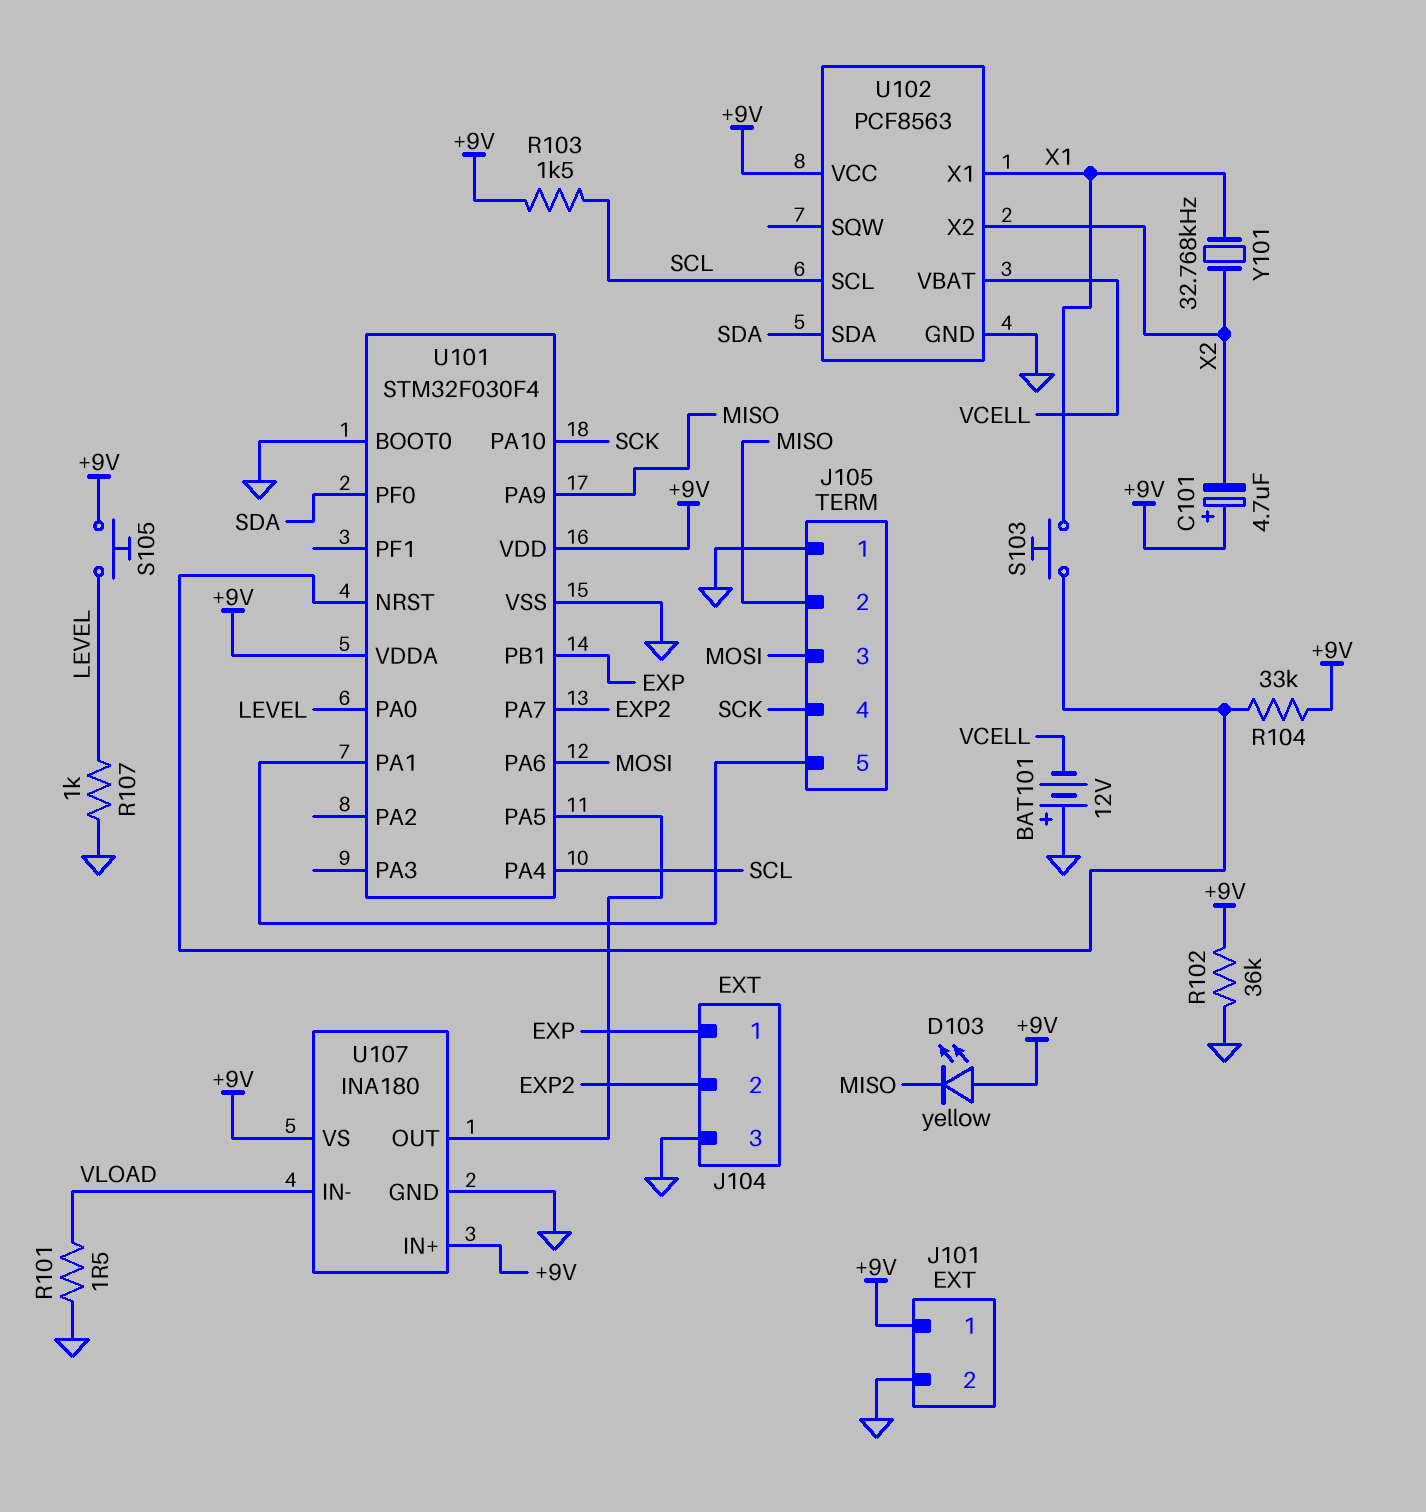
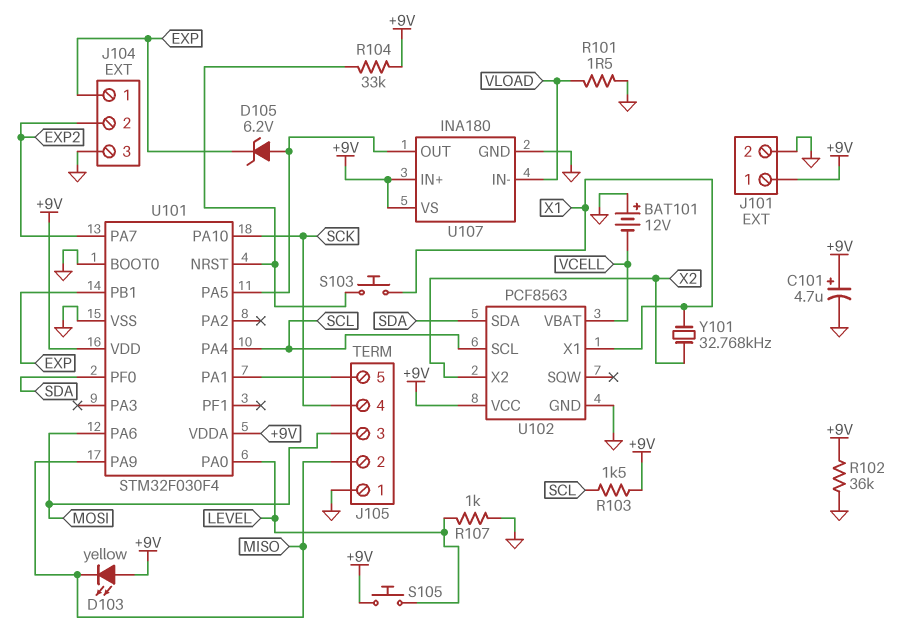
C101: 4.7uF (plus +9V, minus X2) -> 4.7uF (plus +9V, minus GND)
D105: none -> zener 6.2V (A U101/PA5, K EXP)

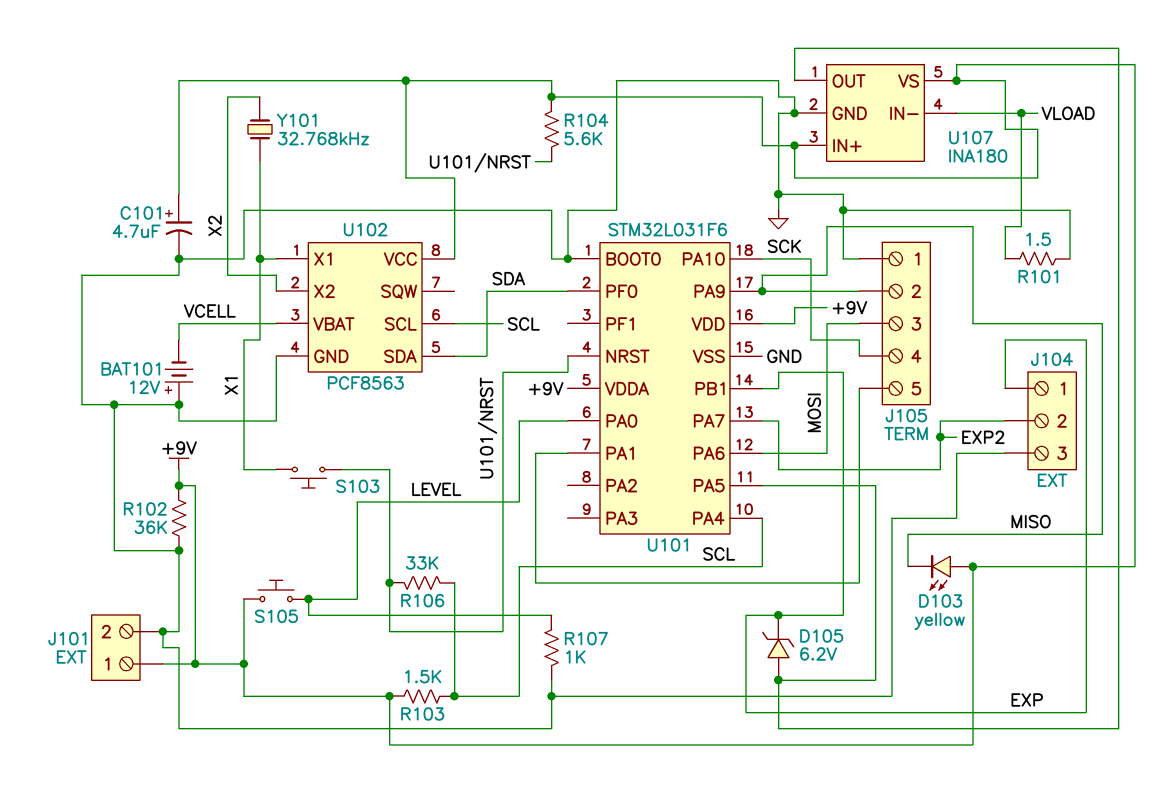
R104: 33k (+9V, U101/NRST) -> 5.6k (+9V, U101/NRST)
R106: none -> 33k (SCL, U101/NRST)
U101: STM32F030F4 -> STM32L031F6

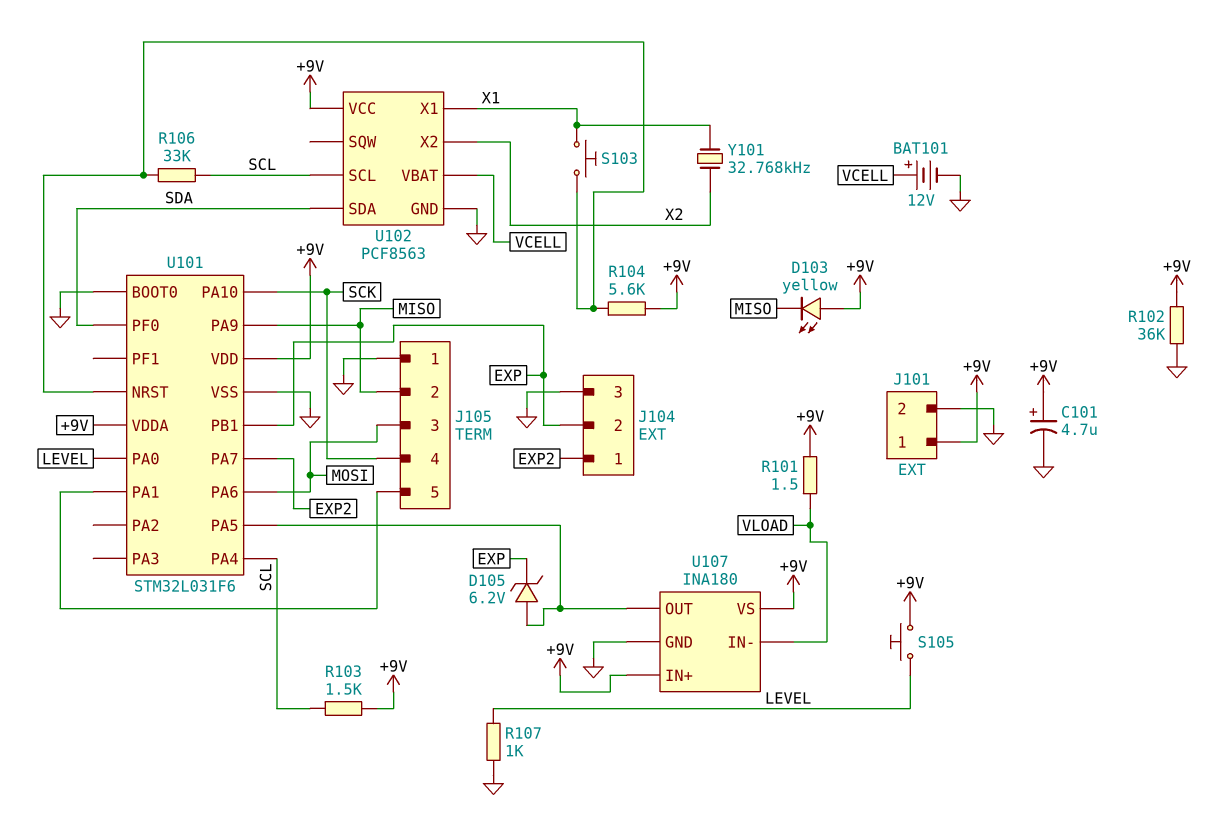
BAT101: 12V (plus GND, minus VCELL) -> 12V (plus VCELL, minus GND)
J104 pin 1: EXP -> EXP2
J104 pin 2: EXP2 -> EXP
R101: 1.5 (GND, VLOAD) -> 1.5 (+9V, VLOAD)

